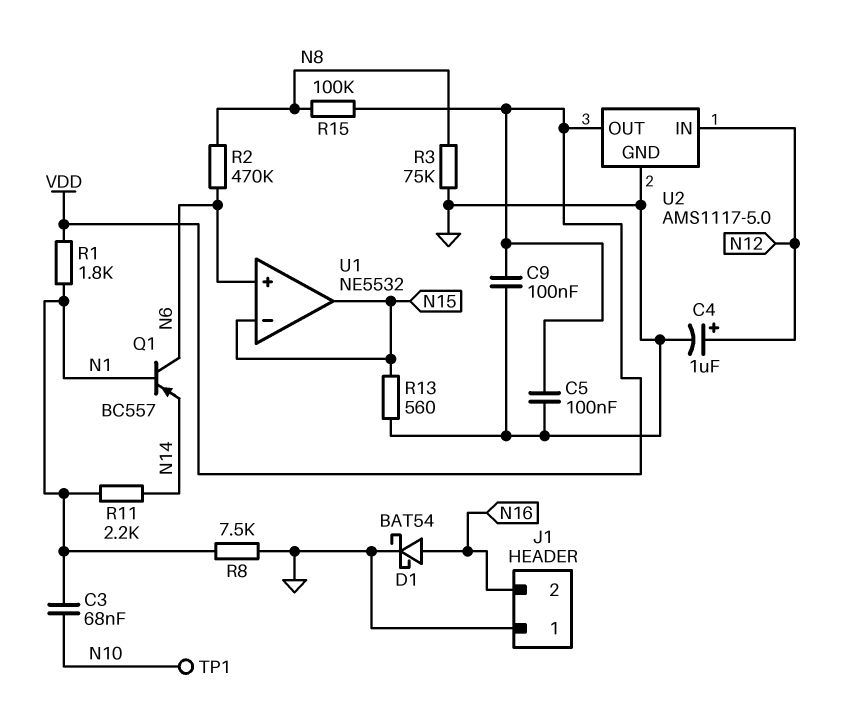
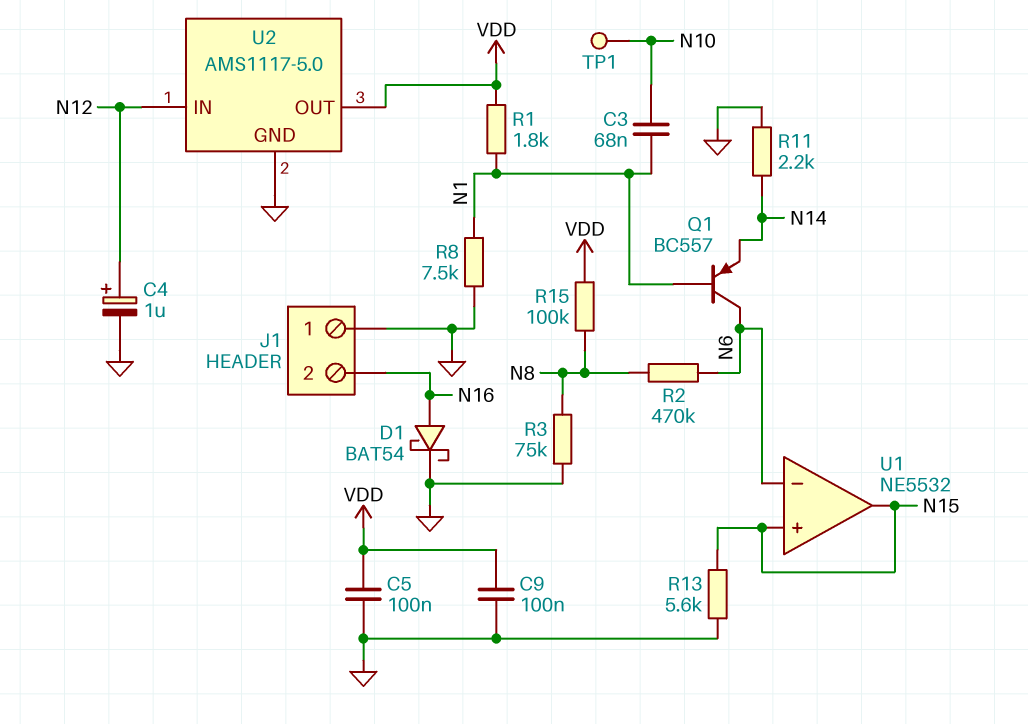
R11: 2.2k (N1, N14) -> 2.2k (GND, N14)
R13: 560 (GND, N15) -> 5.6k (GND, N15)
U1 pin in+: N6 -> N15
U1 pin in-: N15 -> N6

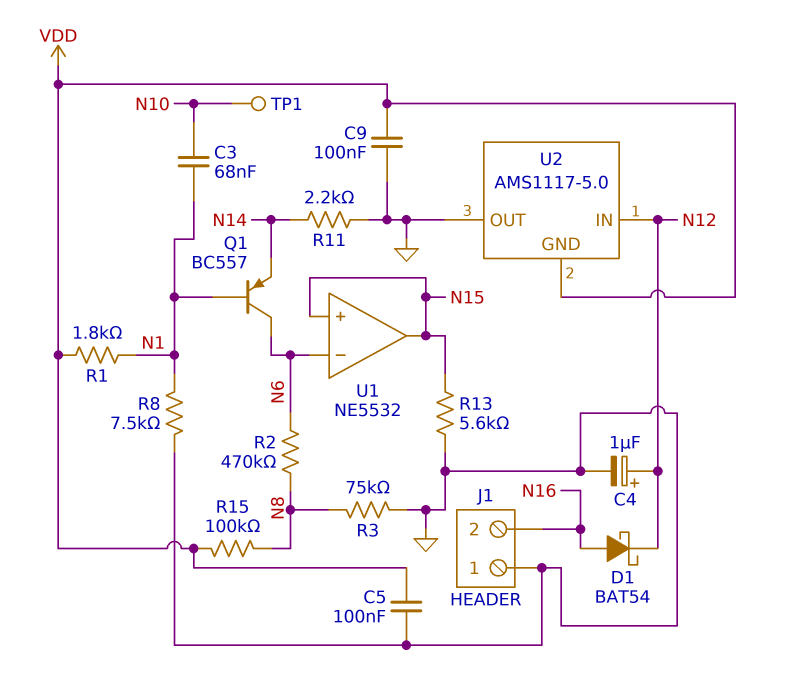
D1: schottky BAT54 (A N16, K GND) -> schottky BAT54 (A N16, K N12)
U2 pin GND: GND -> VDD
U2 pin OUT: VDD -> GND

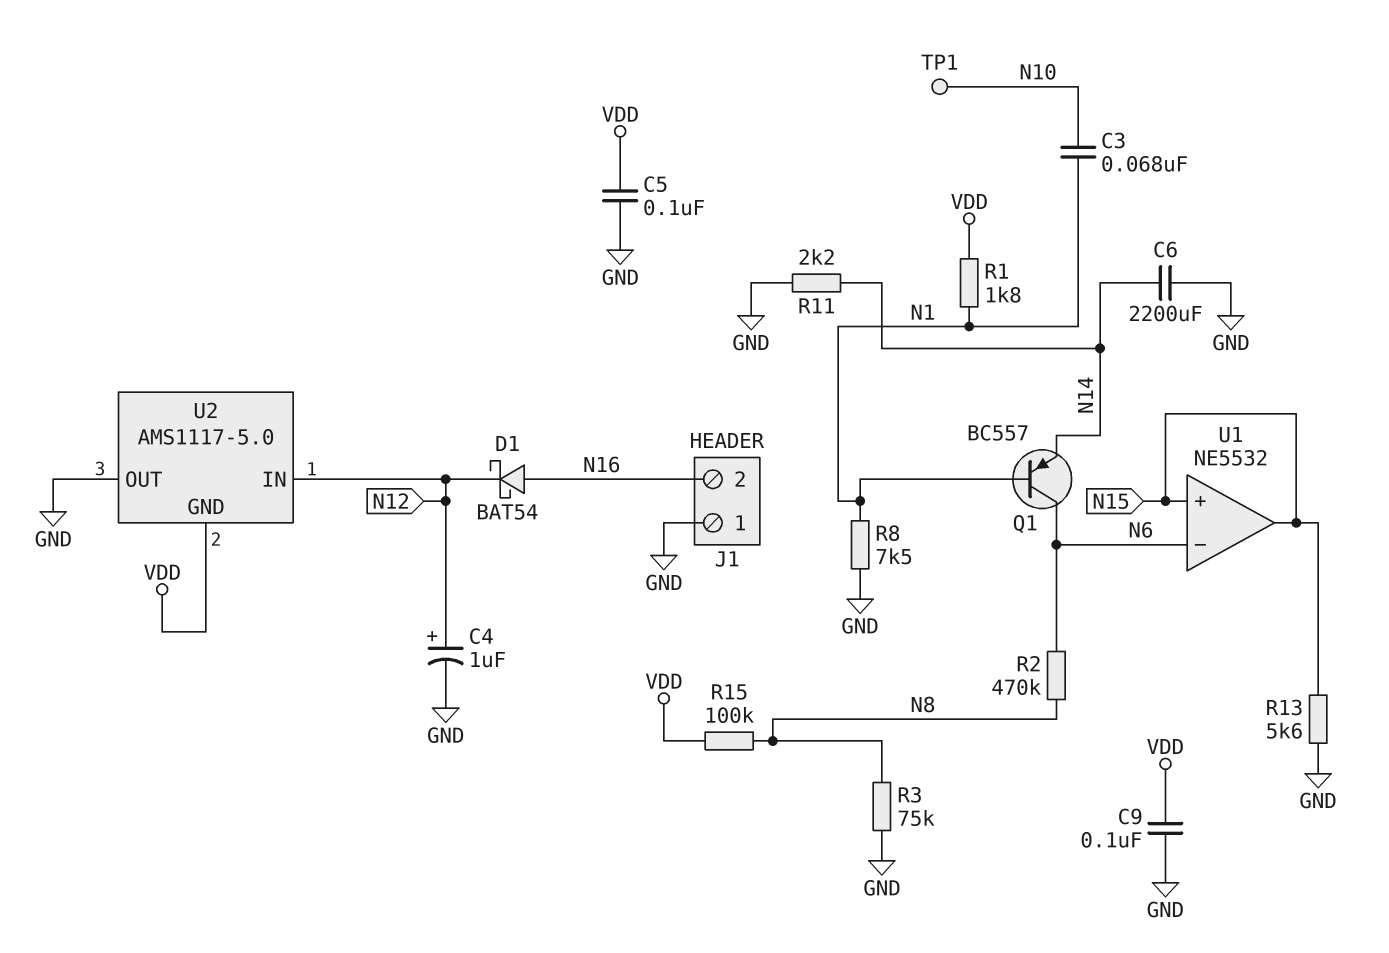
C6: none -> 2200uF (GND, N14)

